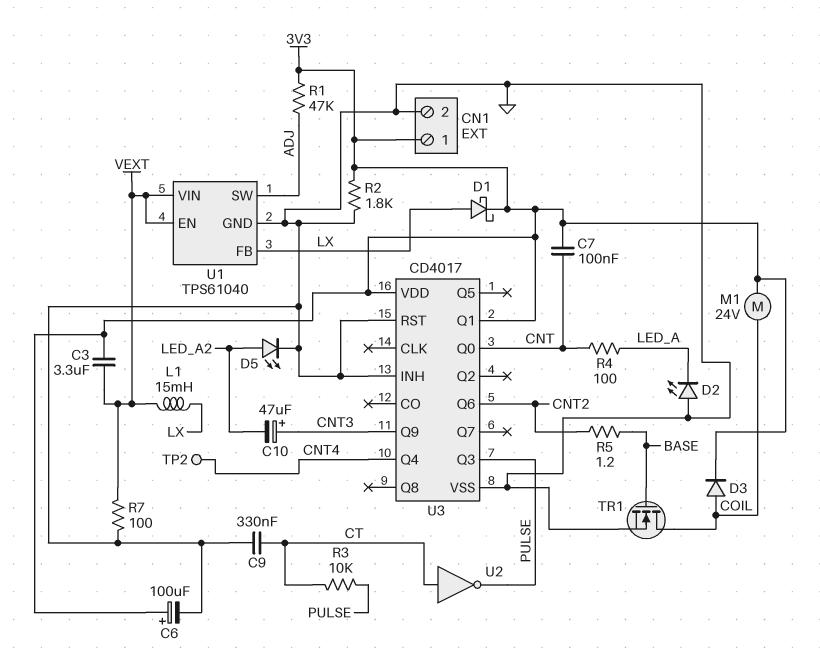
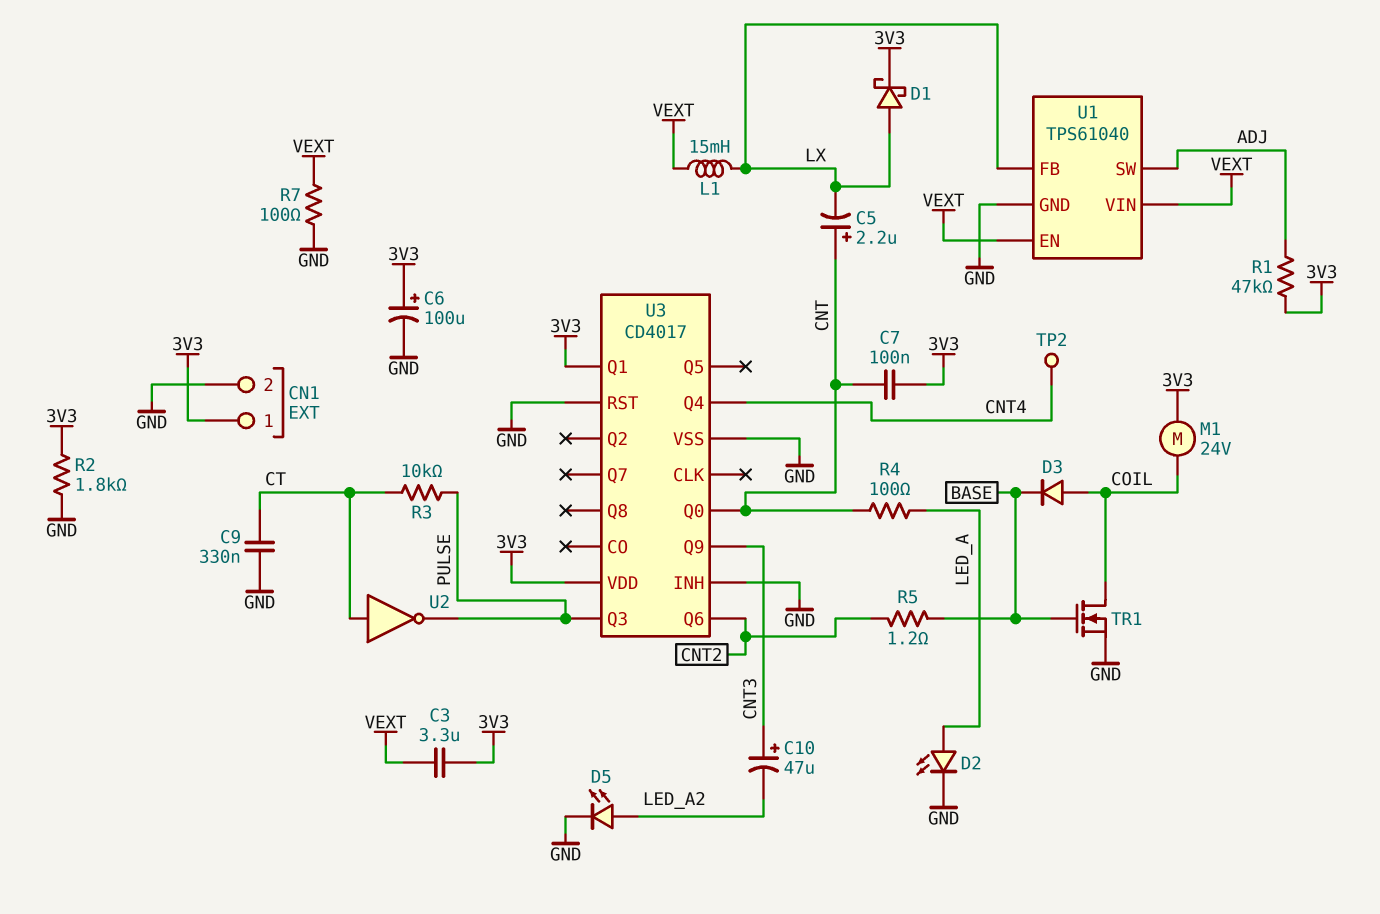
C5: none -> 2.2uF (plus CNT, minus LX)
D2: LED (A GND, K LED_A) -> LED (A LED_A, K GND)
D3: diode (A COIL, K 3V3) -> diode (A COIL, K BASE)

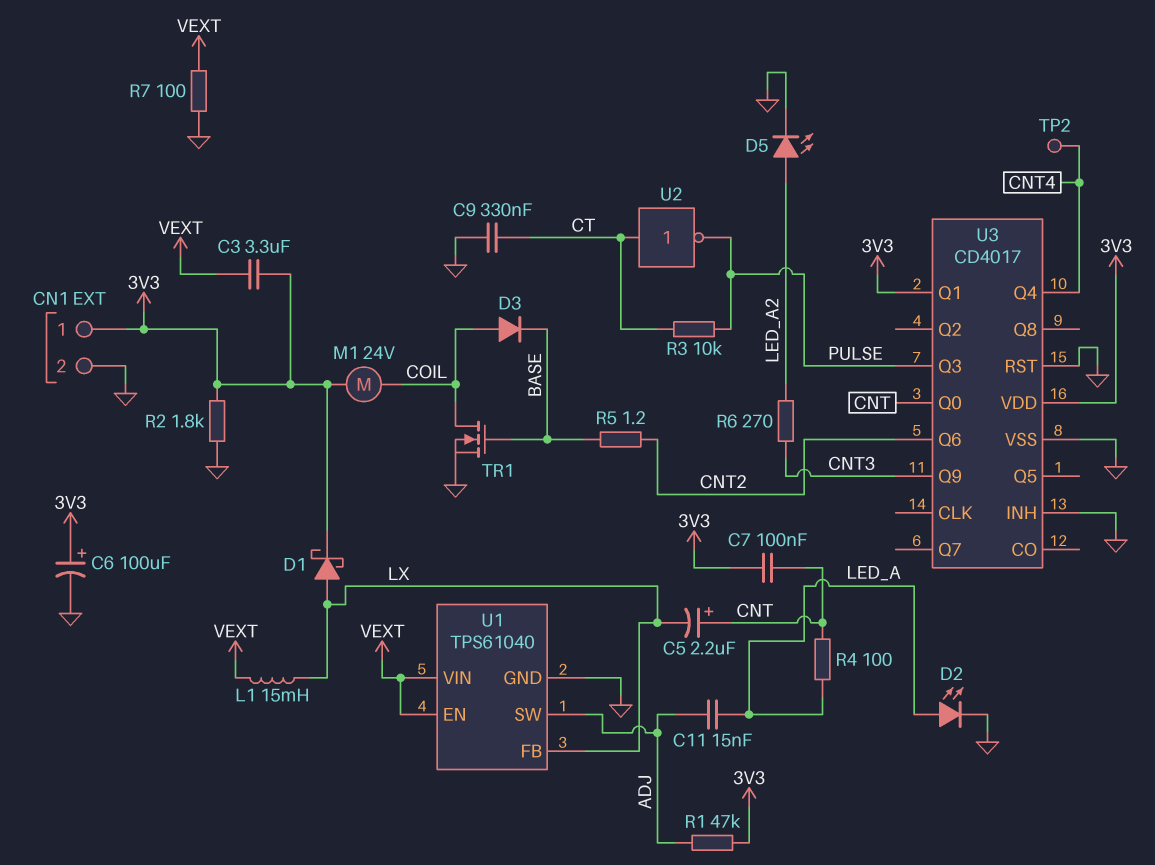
C10: 47uF (plus CNT3, minus LED_A2) -> none
C11: none -> 15nF (ADJ, LED_A)
R6: none -> 270 (CNT3, LED_A2)

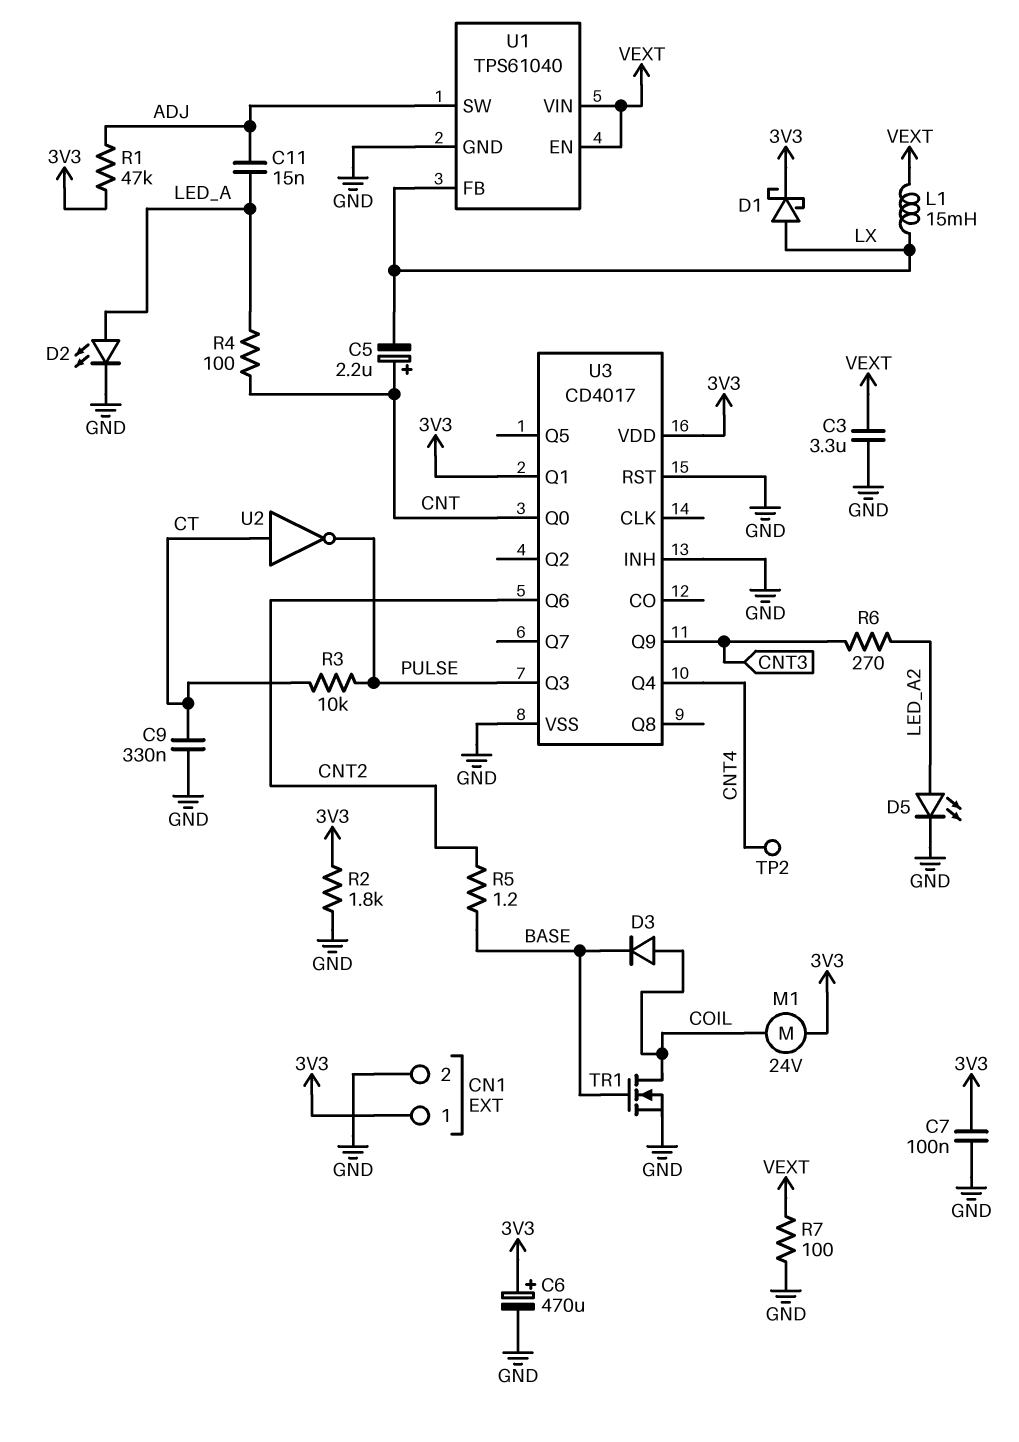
C3: 3.3uF (3V3, VEXT) -> 3.3uF (GND, VEXT)
C6: 100uF (plus 3V3, minus GND) -> 470uF (plus 3V3, minus GND)
C7: 100nF (3V3, CNT) -> 100nF (3V3, GND)

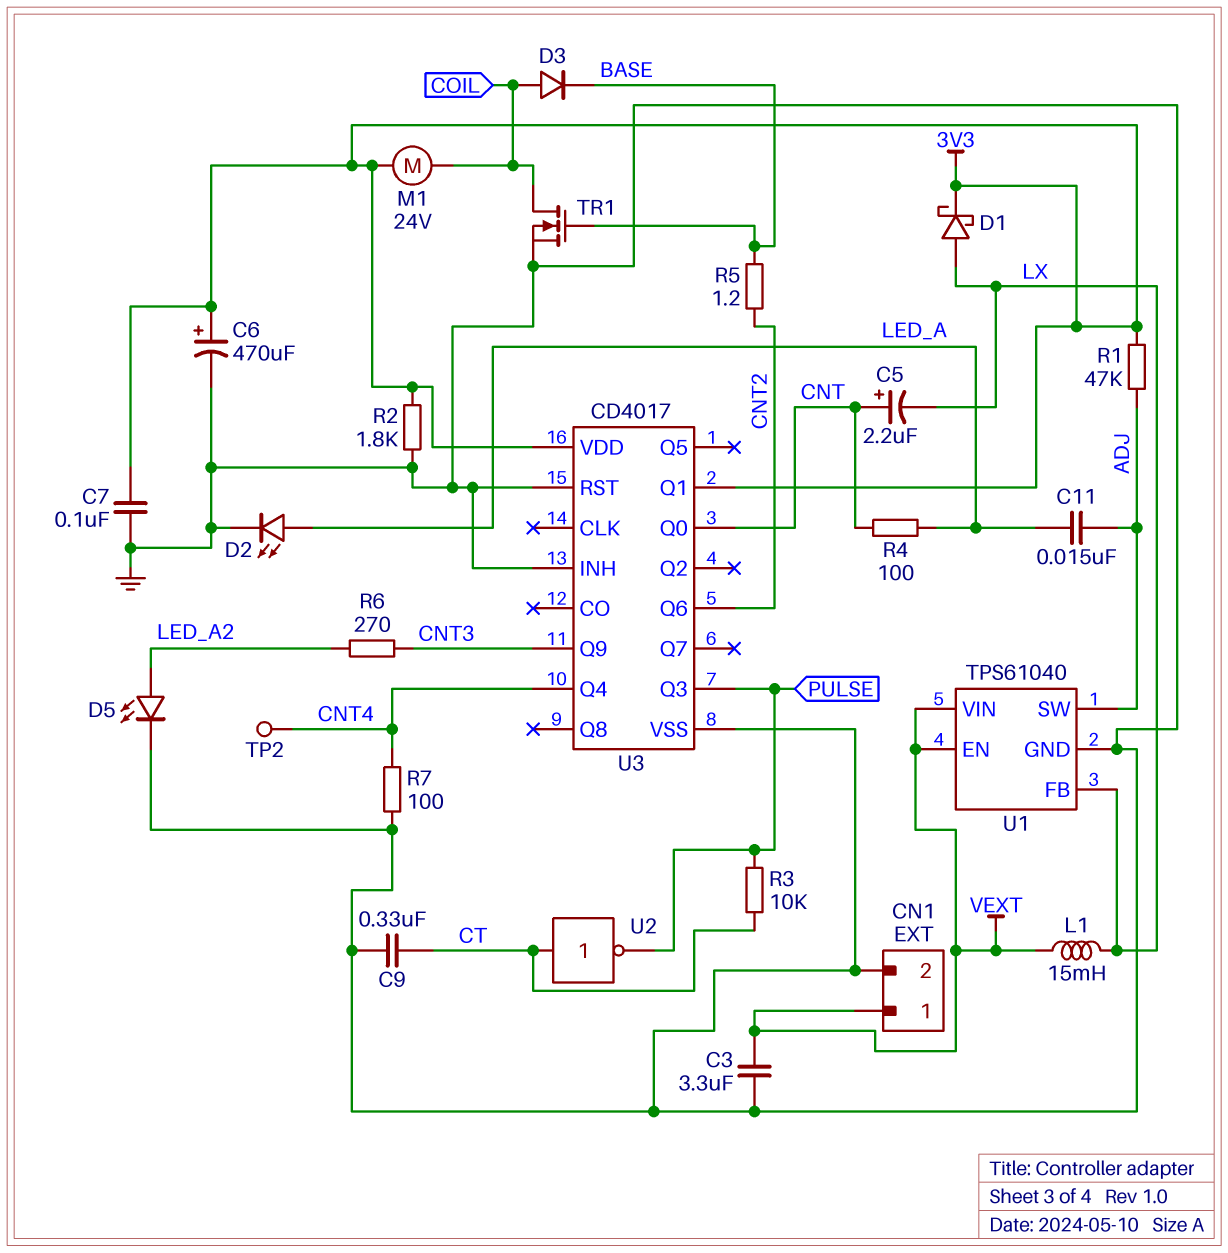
CN1 pin 1: 3V3 -> VEXT
R7: 100 (GND, VEXT) -> 100 (CNT4, GND)

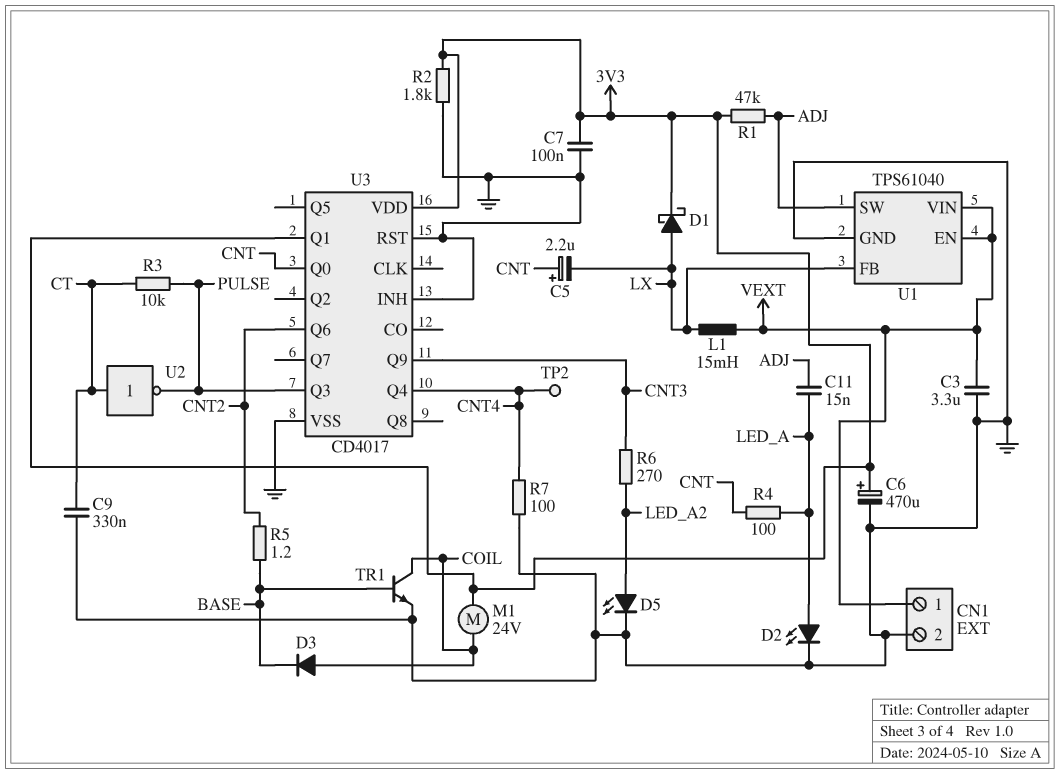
TR1: NMOS (G BASE, D COIL, S GND) -> NPN (B BASE, C COIL, E GND)

